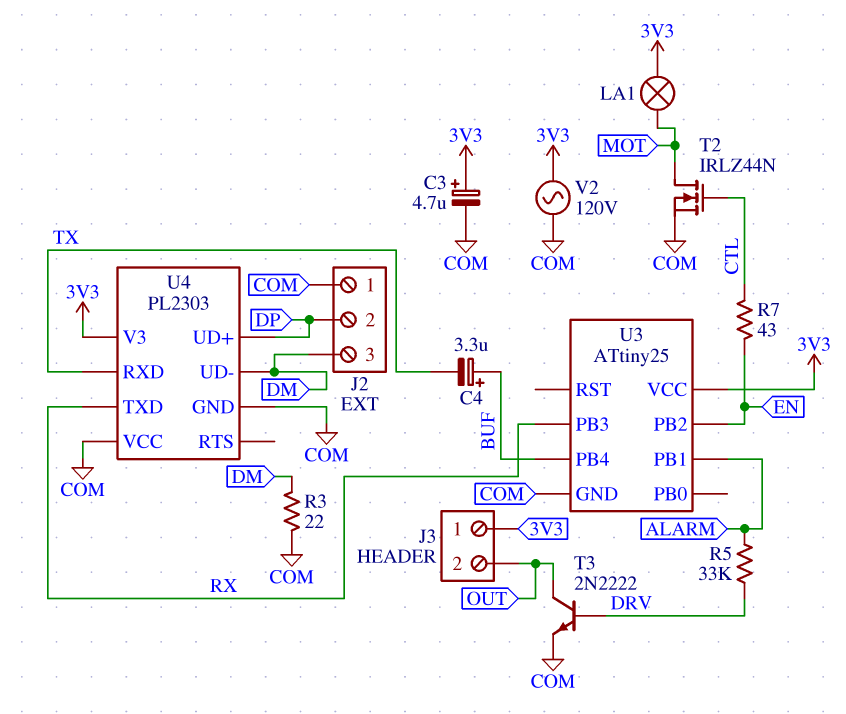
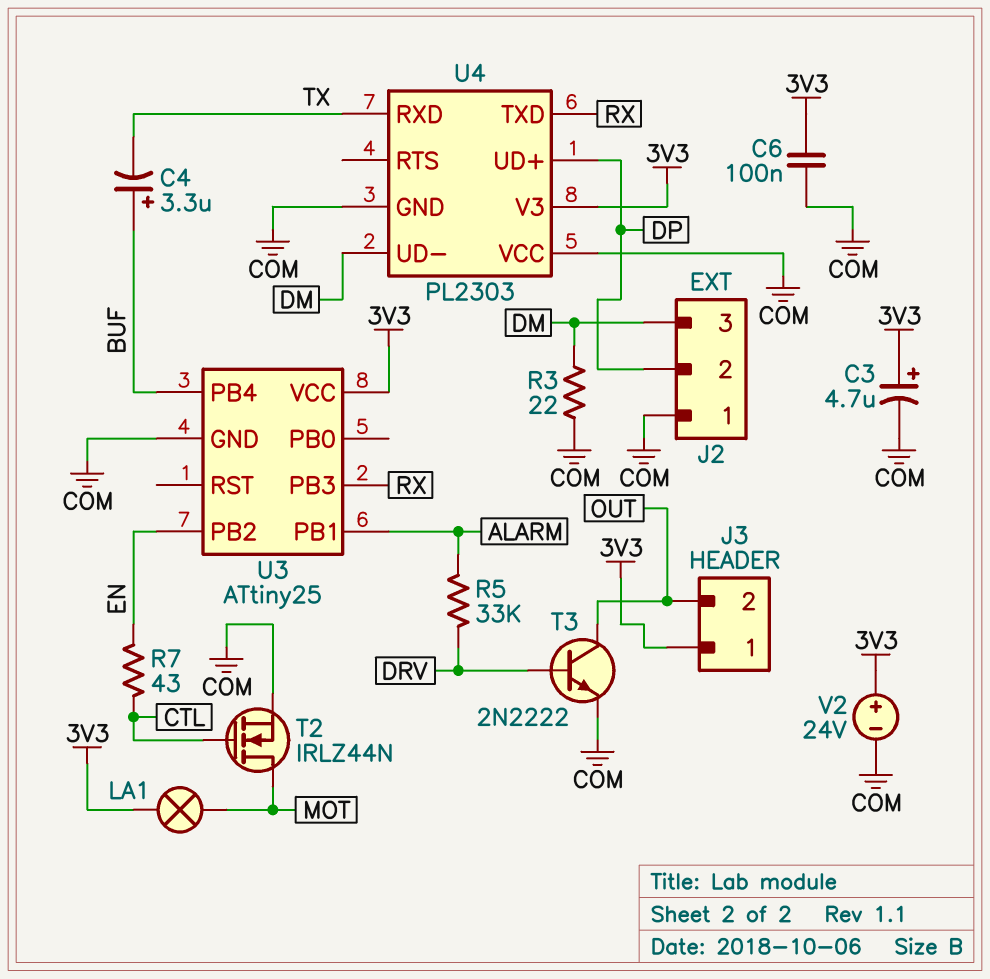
C6: none -> 100nF (3V3, COM)
V2: AC 120V (3V3, COM) -> 24V (plus 3V3, minus COM)

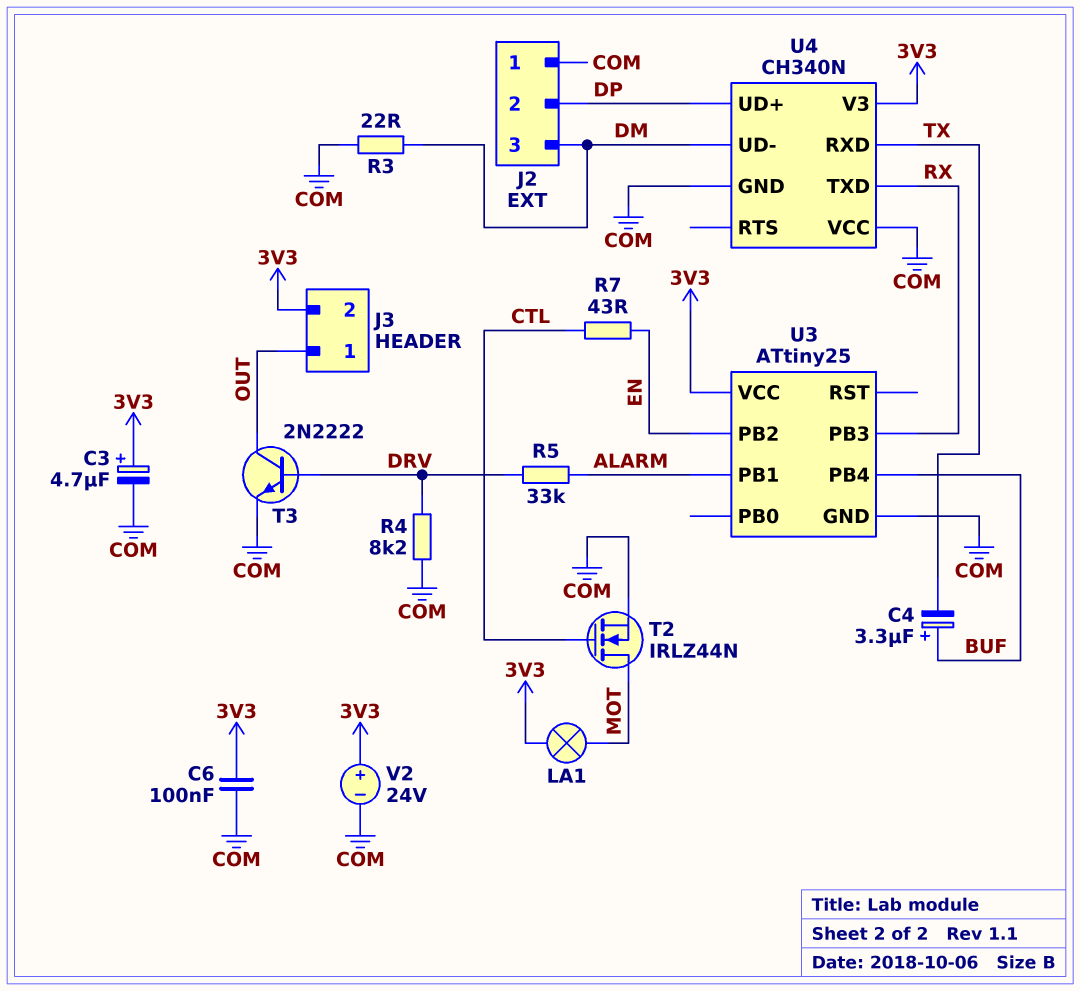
J3 pin 1: 3V3 -> OUT
J3 pin 2: OUT -> 3V3
R4: none -> 8.2k (COM, DRV)
U4: PL2303 -> CH340N

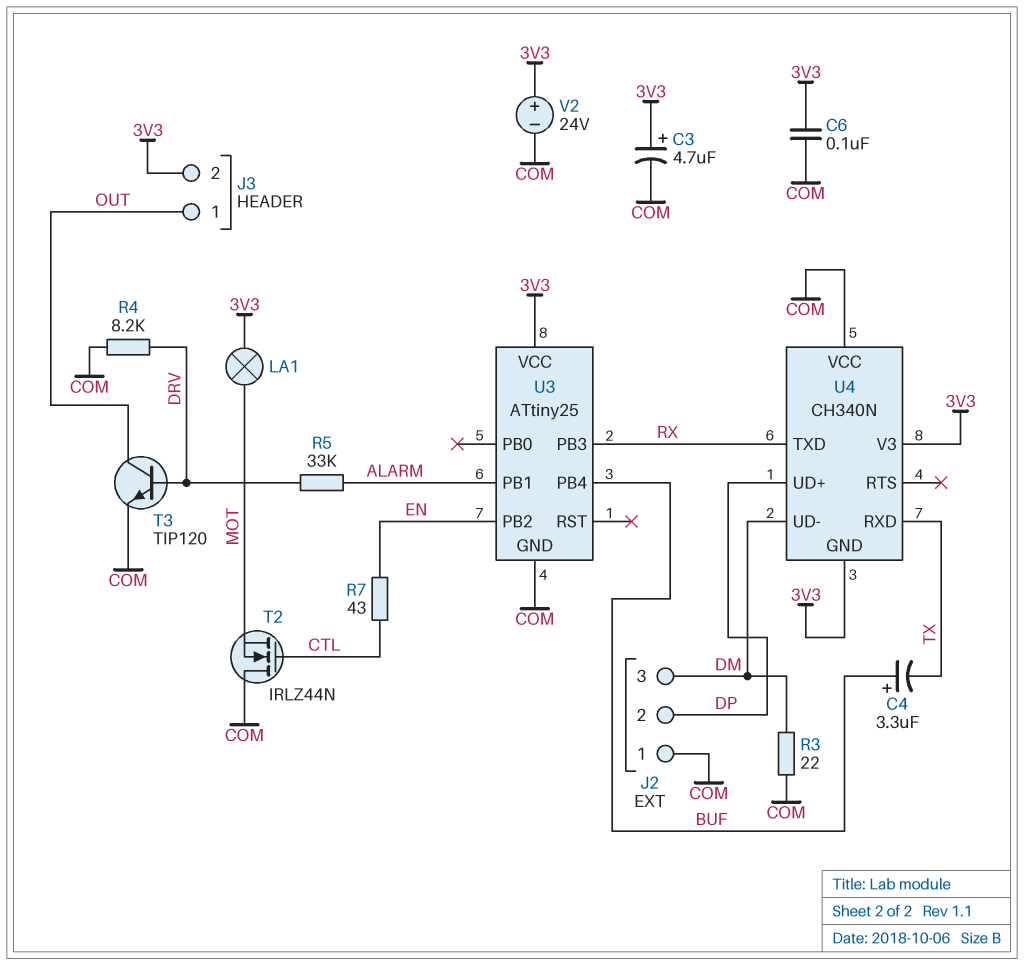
T2: NMOS IRLZ44N (G CTL, D MOT, S COM) -> NMOS IRLZ44N (G CTL, D COM, S MOT)
T3: NPN 2N2222 (B DRV, C OUT, E COM) -> NPN TIP120 (B DRV, C OUT, E COM)
U4 pin GND: COM -> 3V3

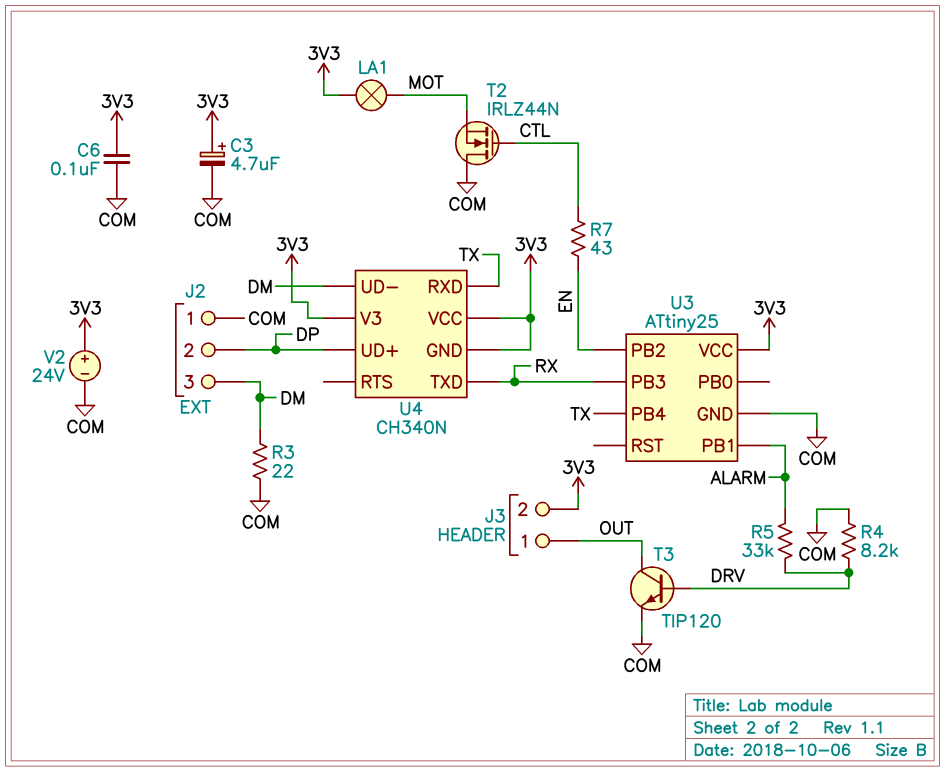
C4: 3.3uF (plus BUF, minus TX) -> none
U3 pin PB4: BUF -> TX
U4 pin VCC: COM -> 3V3

